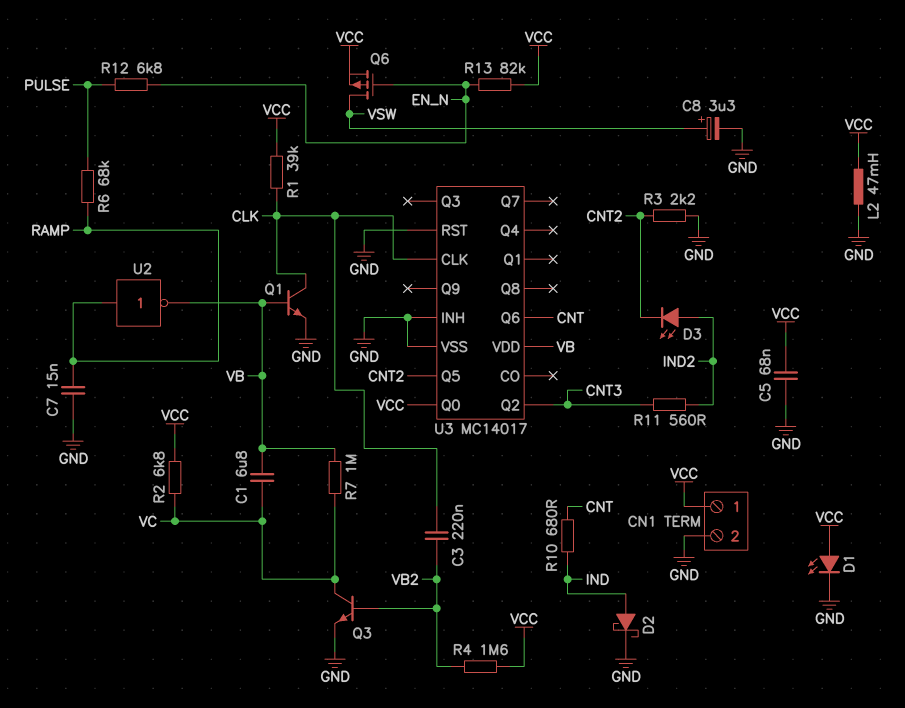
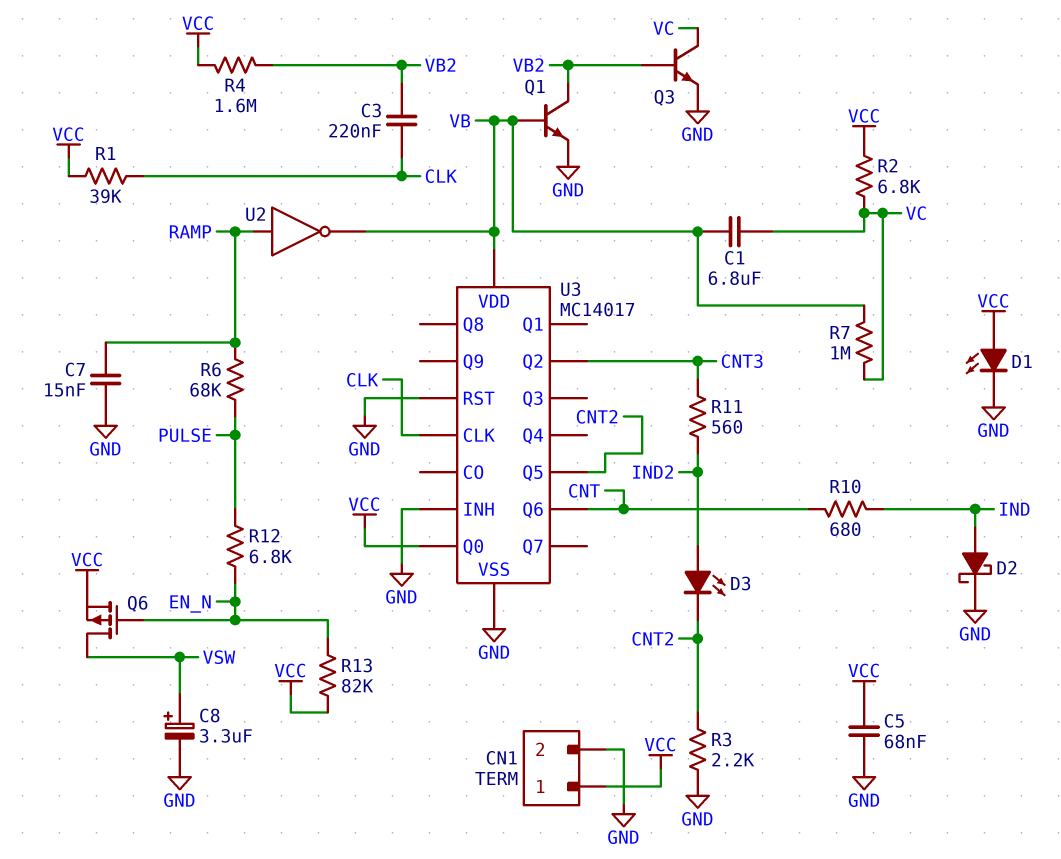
L2: 47mH (GND, VCC) -> none
Q1: NPN (B VB, C CLK, E GND) -> NPN (B VB, C VB2, E GND)

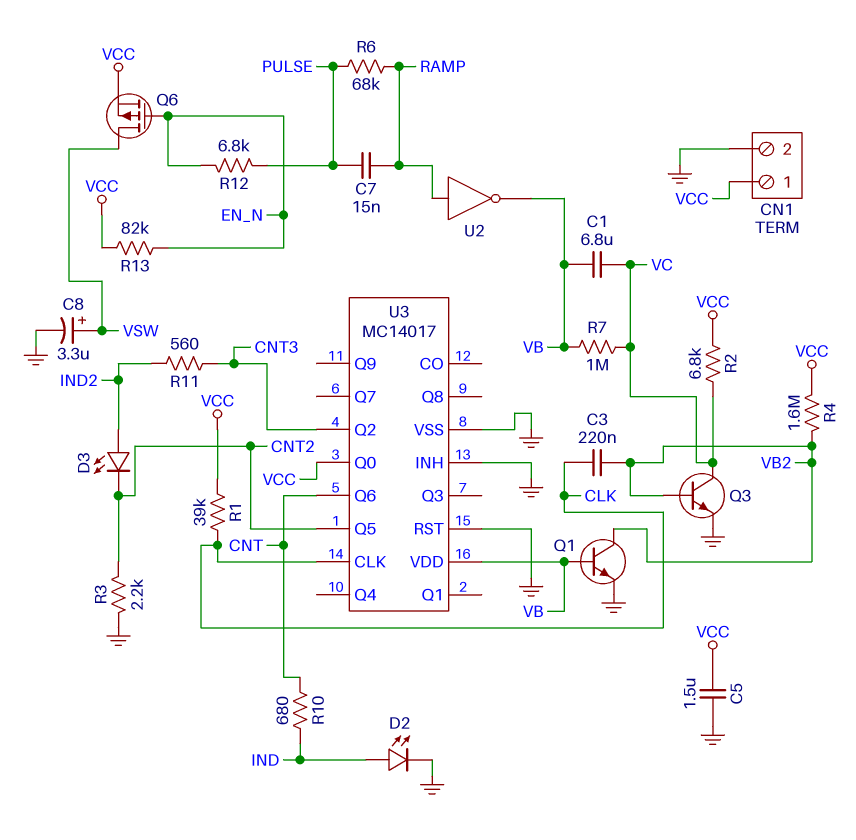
C5: 68nF (GND, VCC) -> 1.5uF (GND, VCC)
C7: 15nF (GND, RAMP) -> 15nF (PULSE, RAMP)
D1: LED (A VCC, K GND) -> none
D2: schottky (A IND, K GND) -> LED (A IND, K GND)

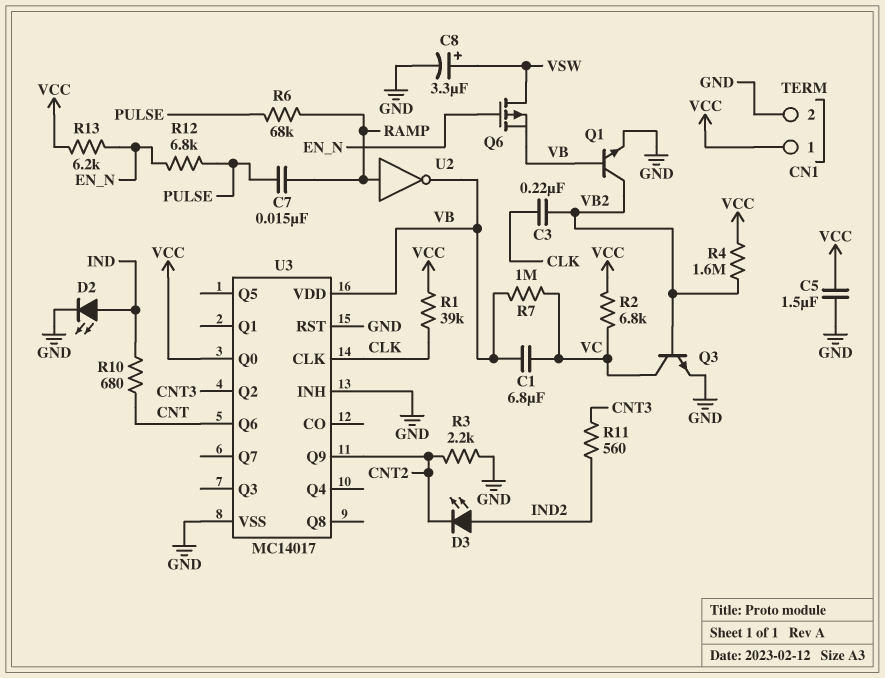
Q6: PMOS (G EN_N, D VSW, S VCC) -> PMOS (G EN_N, D VSW, S VB)
R13: 82k (EN_N, VCC) -> 6.2k (EN_N, VCC)
U3 pin Q5: CNT2 -> none
U3 pin Q9: none -> CNT2

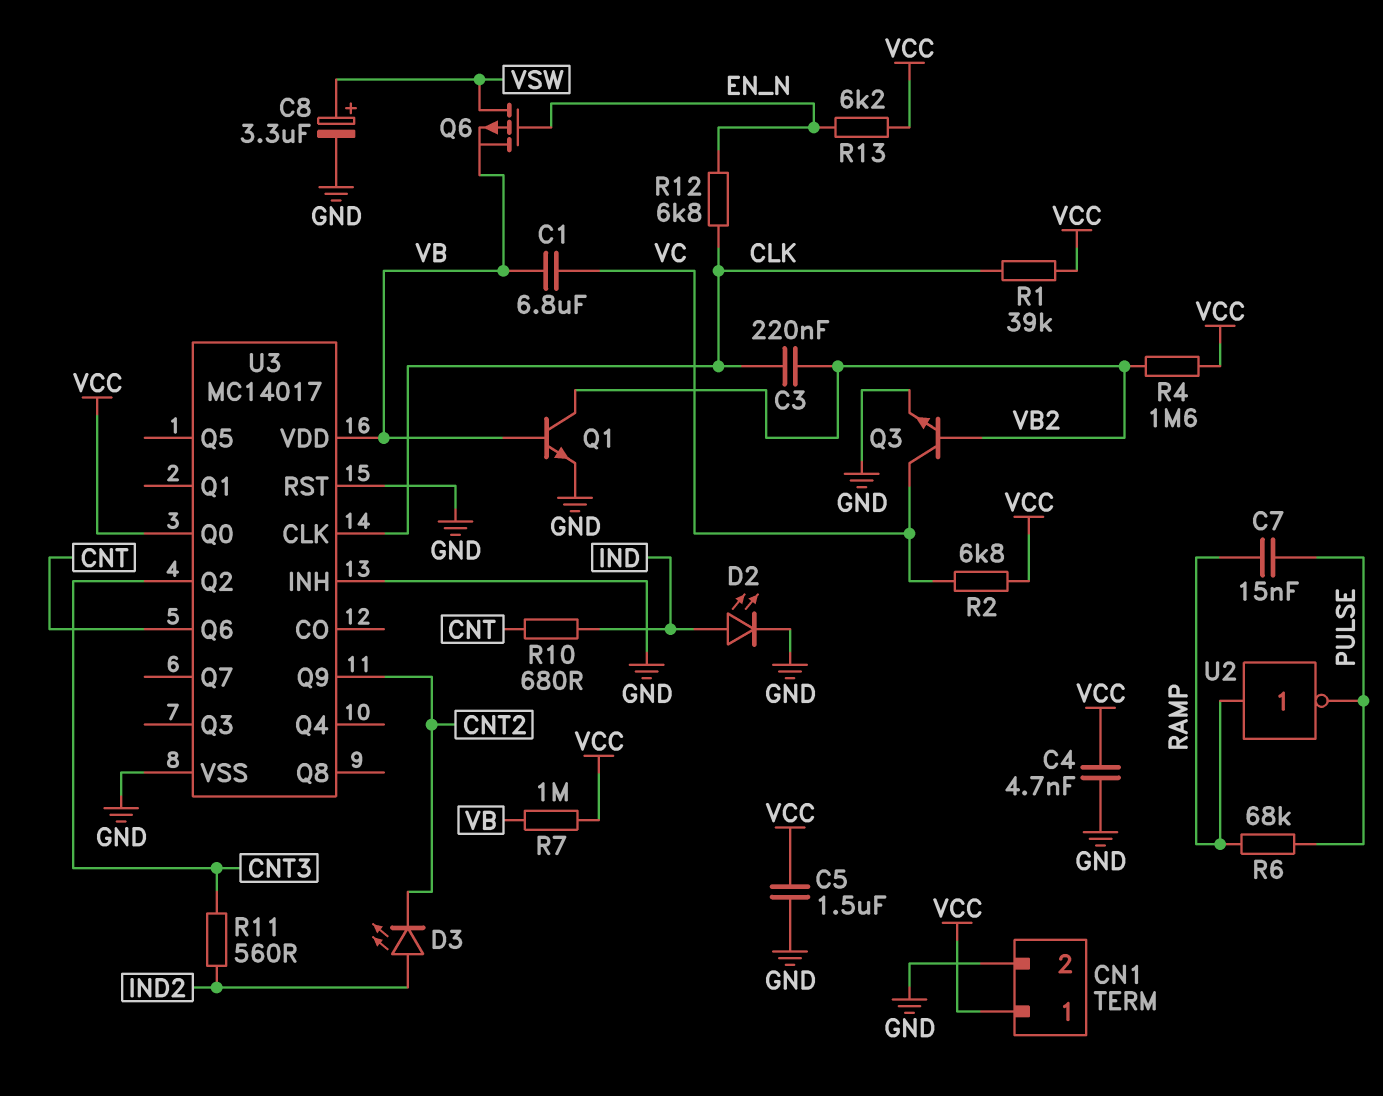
C4: none -> 4.7nF (GND, VCC)
R3: 2.2k (CNT2, GND) -> none
R7: 1M (VB, VC) -> 1M (VB, VCC)
R12: 6.8k (EN_N, PULSE) -> 6.8k (CLK, EN_N)
U2: NOT (in RAMP, out VB) -> NOT (in RAMP, out PULSE)

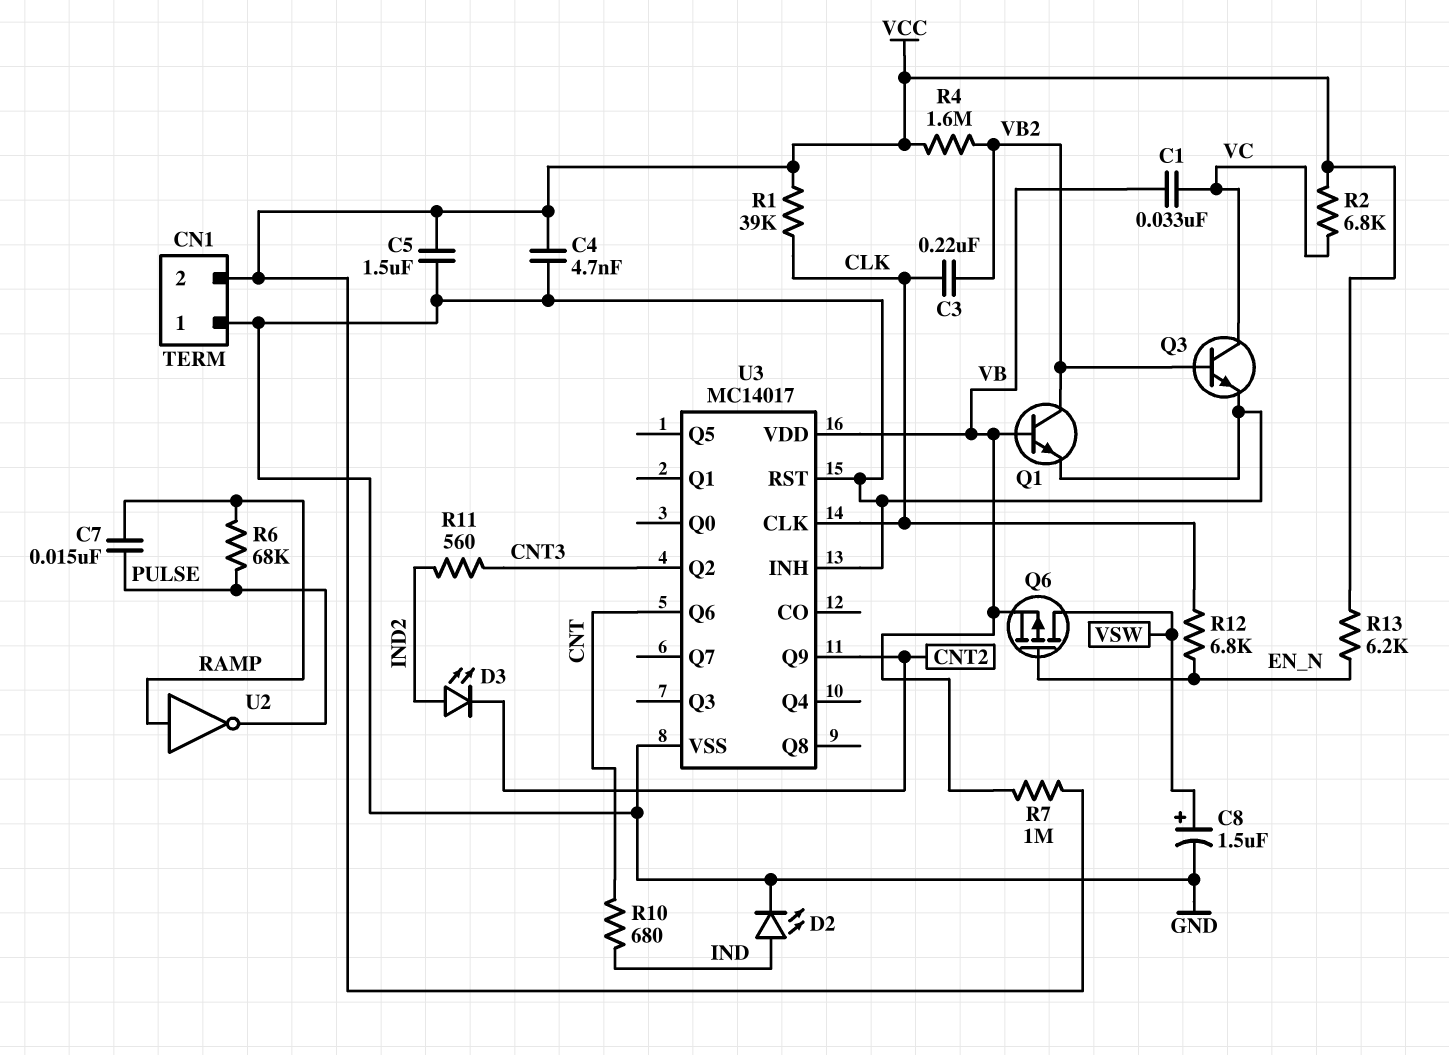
C1: 6.8uF (VB, VC) -> 33nF (VB, VC)
C8: 3.3uF (plus VSW, minus GND) -> 1.5uF (plus VSW, minus GND)
CN1 pin 1: VCC -> GND
CN1 pin 2: GND -> VCC
U3 pin Q0: VCC -> none

